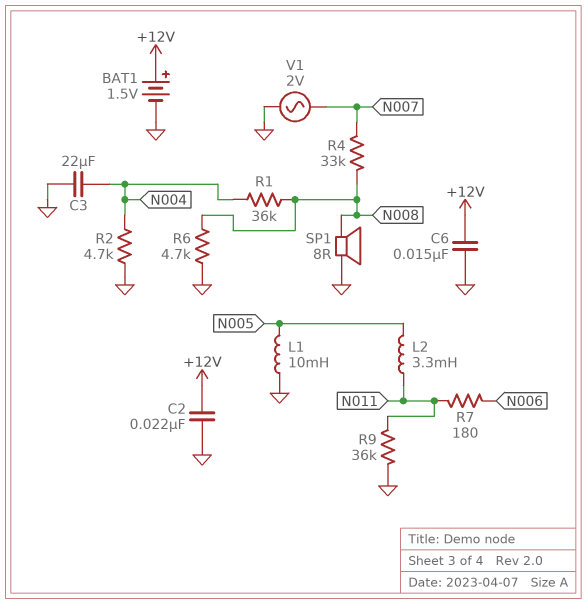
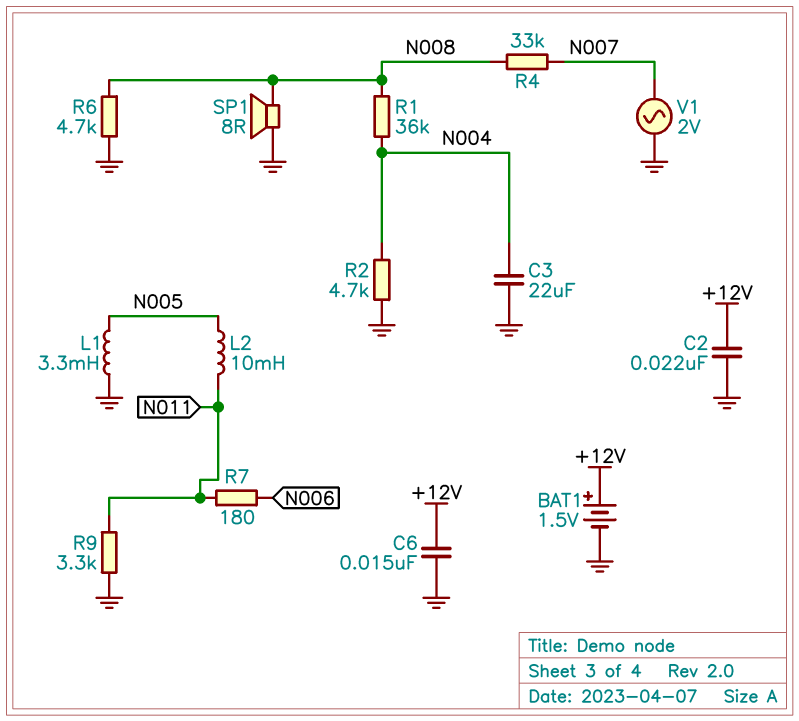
L1: 10mH (GND, N005) -> 3.3mH (GND, N005)
L2: 3.3mH (N005, N011) -> 10mH (N005, N011)
R9: 36k (GND, N011) -> 3.3k (GND, N011)

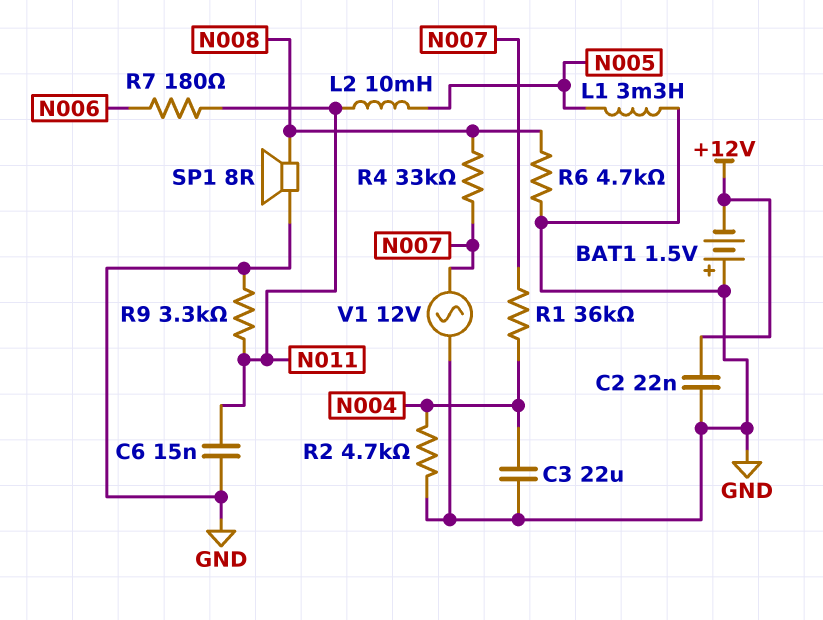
BAT1: 1.5V (plus +12V, minus GND) -> 1.5V (plus GND, minus +12V)
C6: 15nF (+12V, GND) -> 15nF (GND, N011)
R1: 36k (N004, N008) -> 36k (N004, N007)
V1: AC 2V (GND, N007) -> AC 12V (GND, N007)

